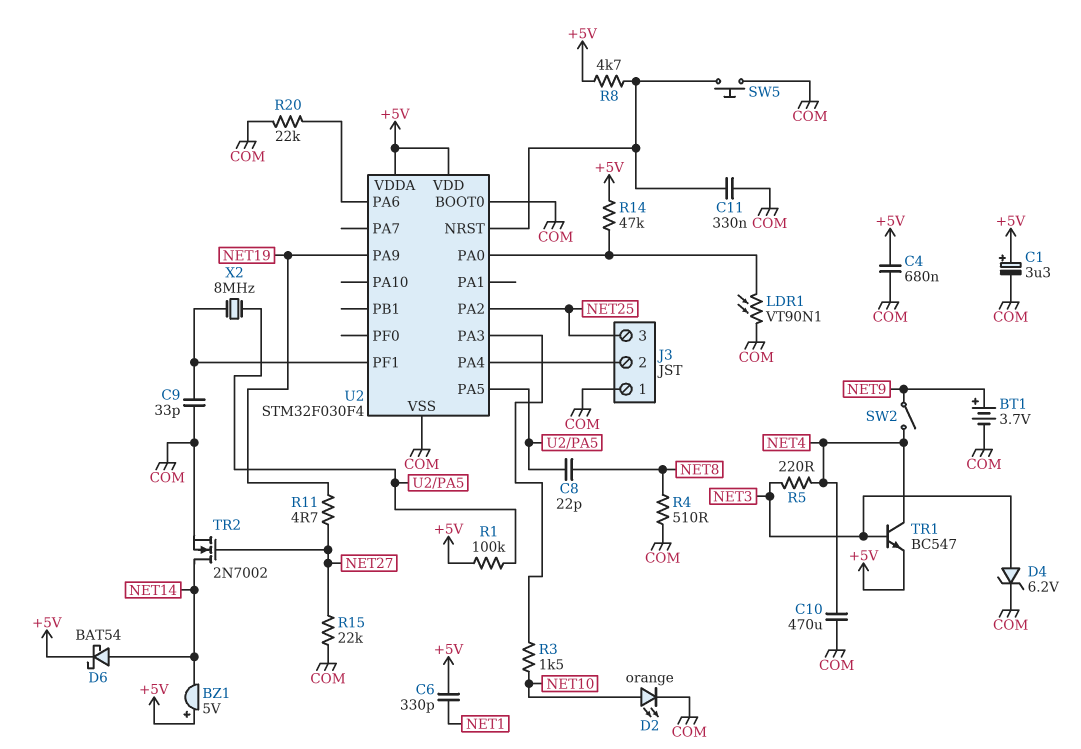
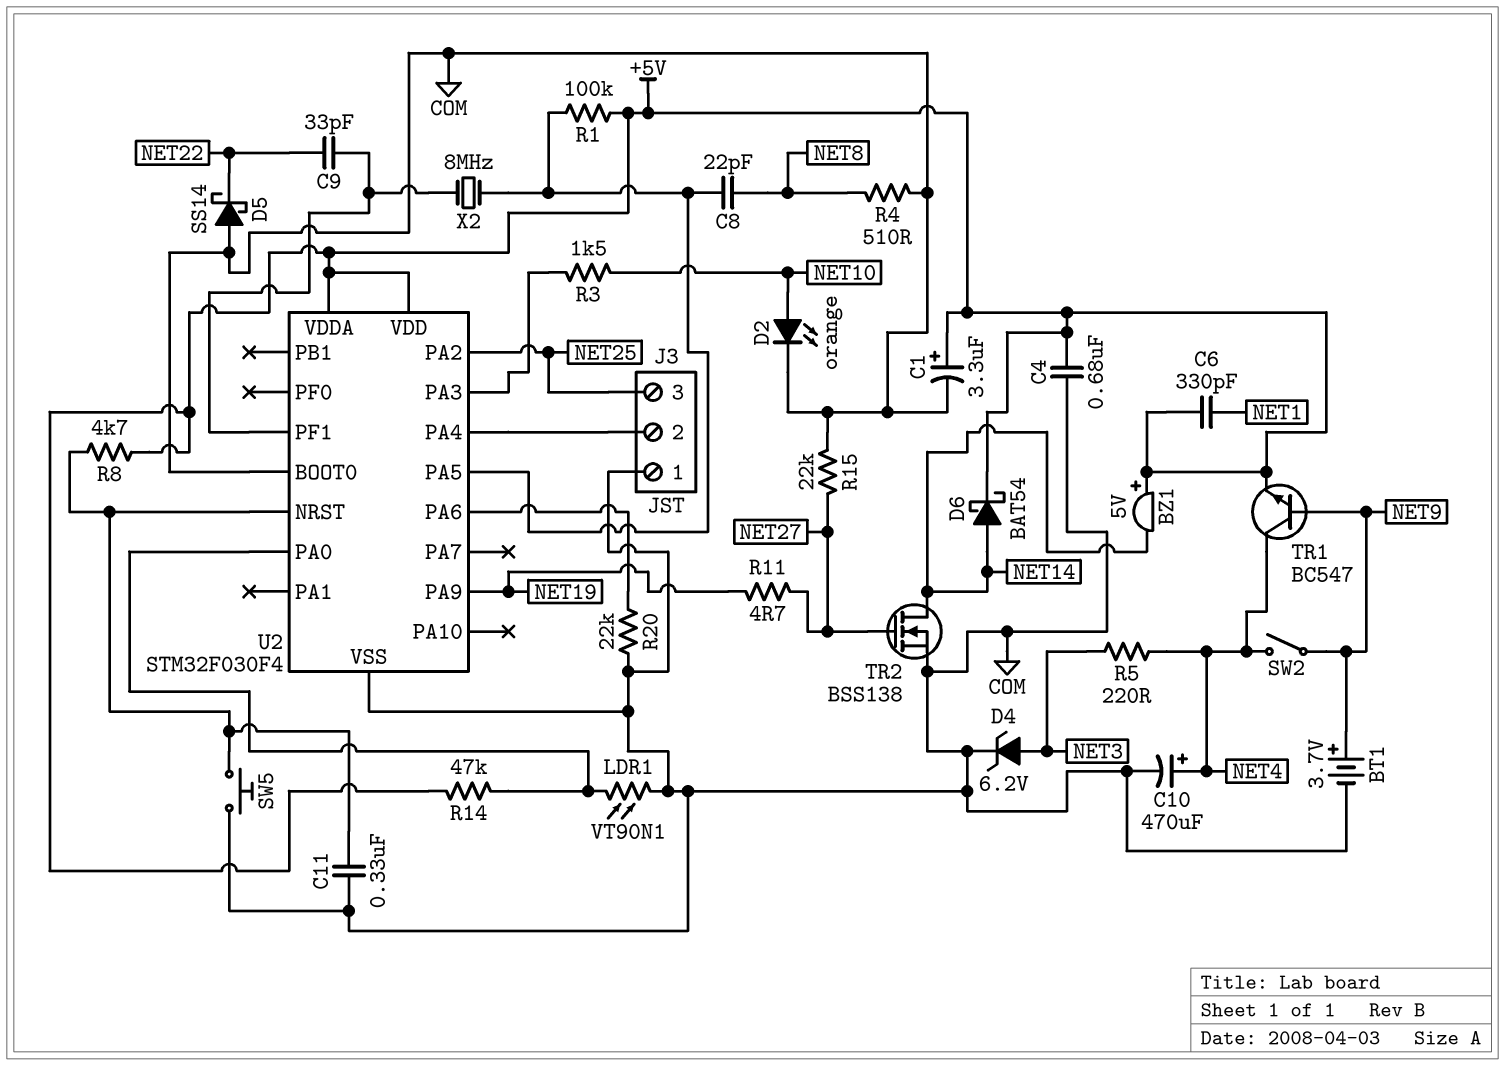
C9: 33pF (COM, U2/PF1) -> 33pF (NET22, U2/PF1)
C10: 470uF (COM, NET4) -> 470uF (plus NET4, minus COM)
D5: none -> schottky SS14 (A COM, K NET22)
TR1: NPN BC547 (B NET3, C NET4, E +5V) -> NPN BC547 (B NET9, C NET4, E +5V)
TR2: NMOS 2N7002 (G NET27, D NET14, S COM) -> NMOS BSS138 (G NET27, D NET14, S COM)

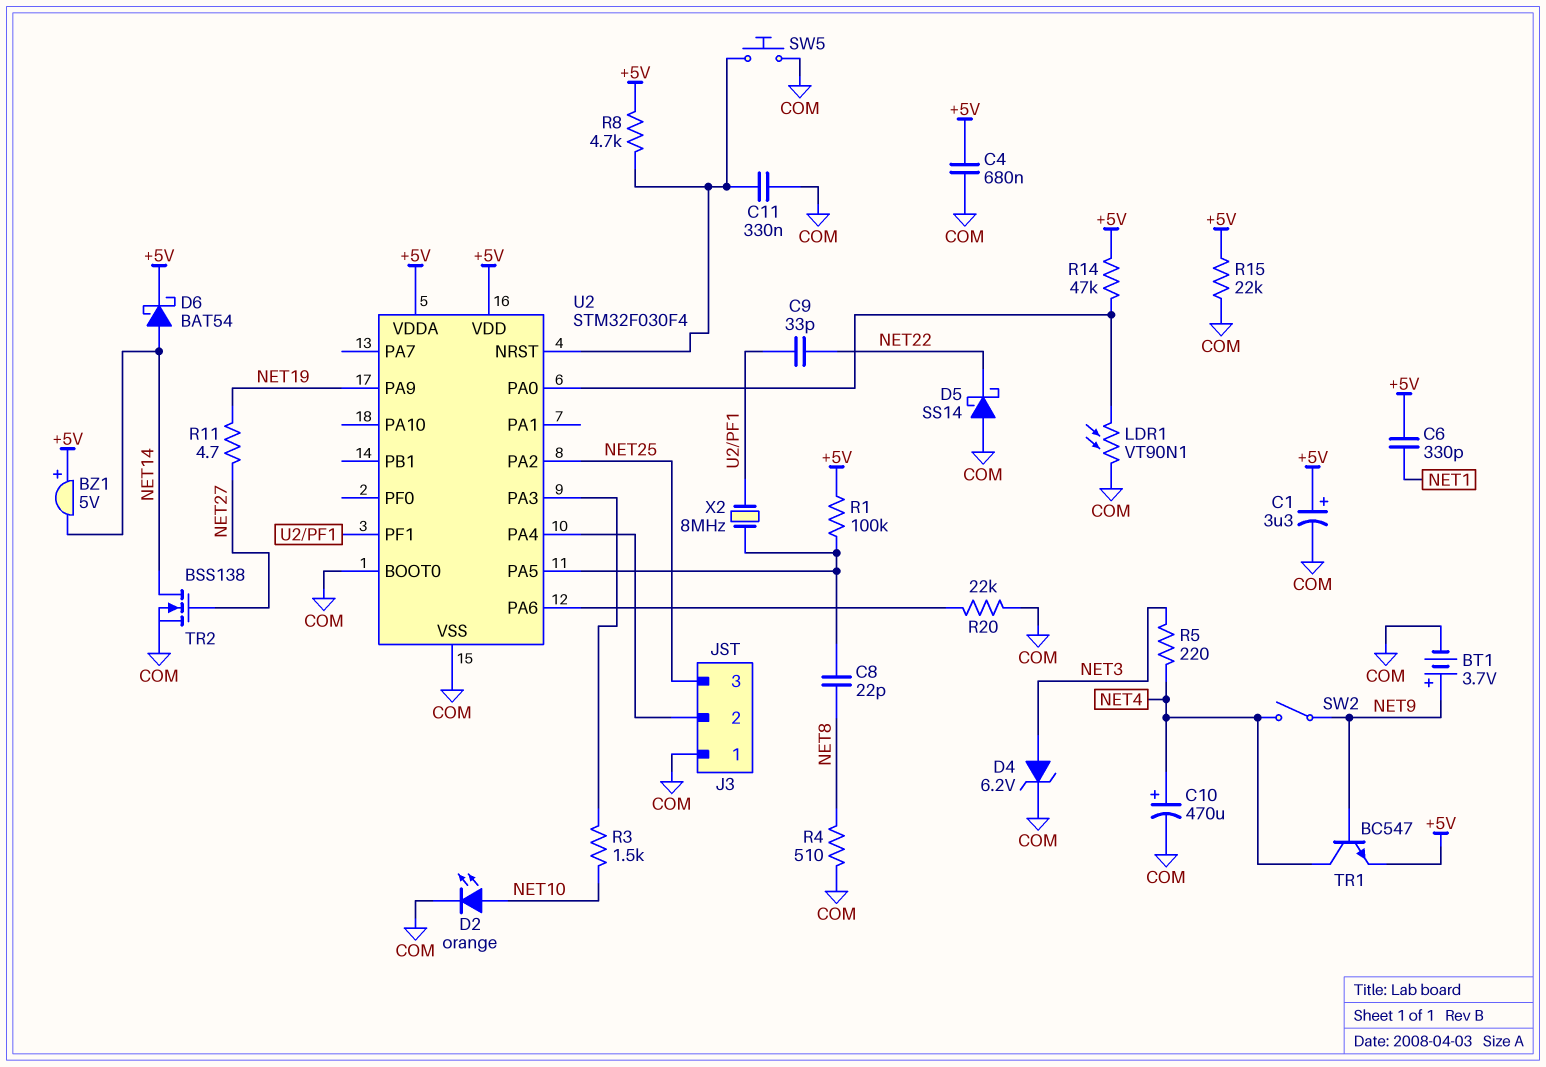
R15: 22k (COM, NET27) -> 22k (+5V, COM)

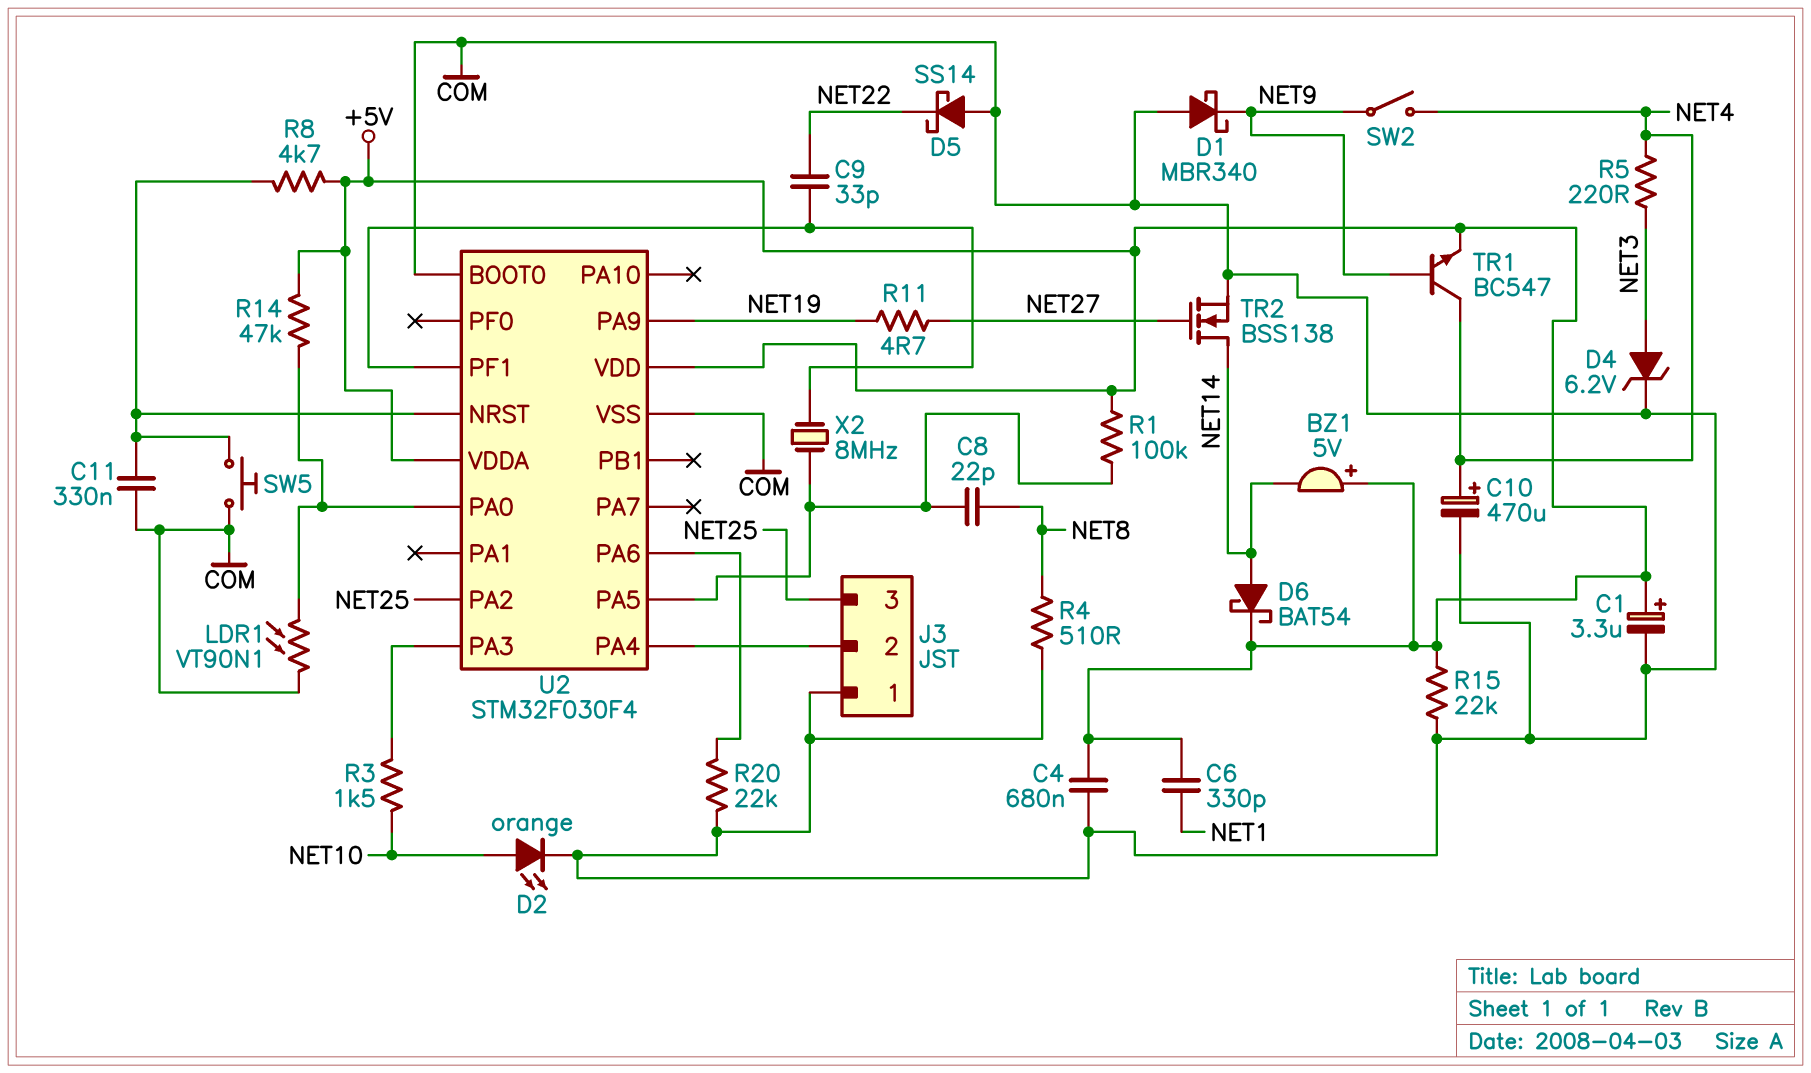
BT1: 3.7V (plus NET9, minus COM) -> none
D1: none -> schottky MBR340 (A COM, K NET9)

